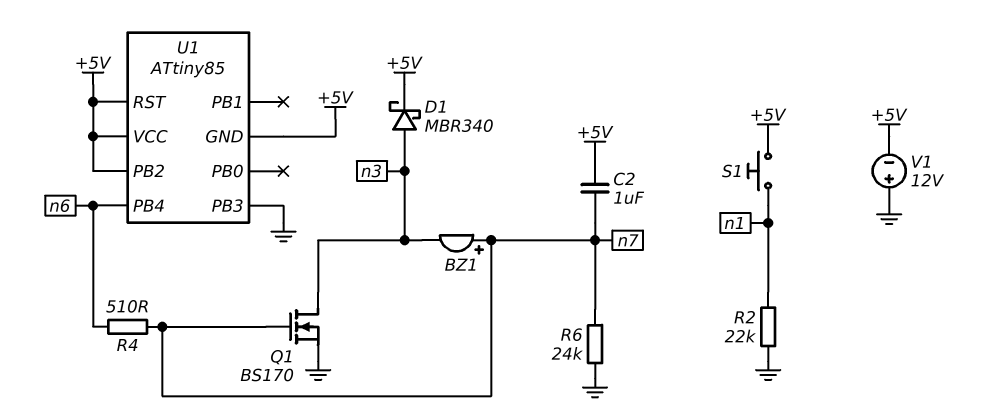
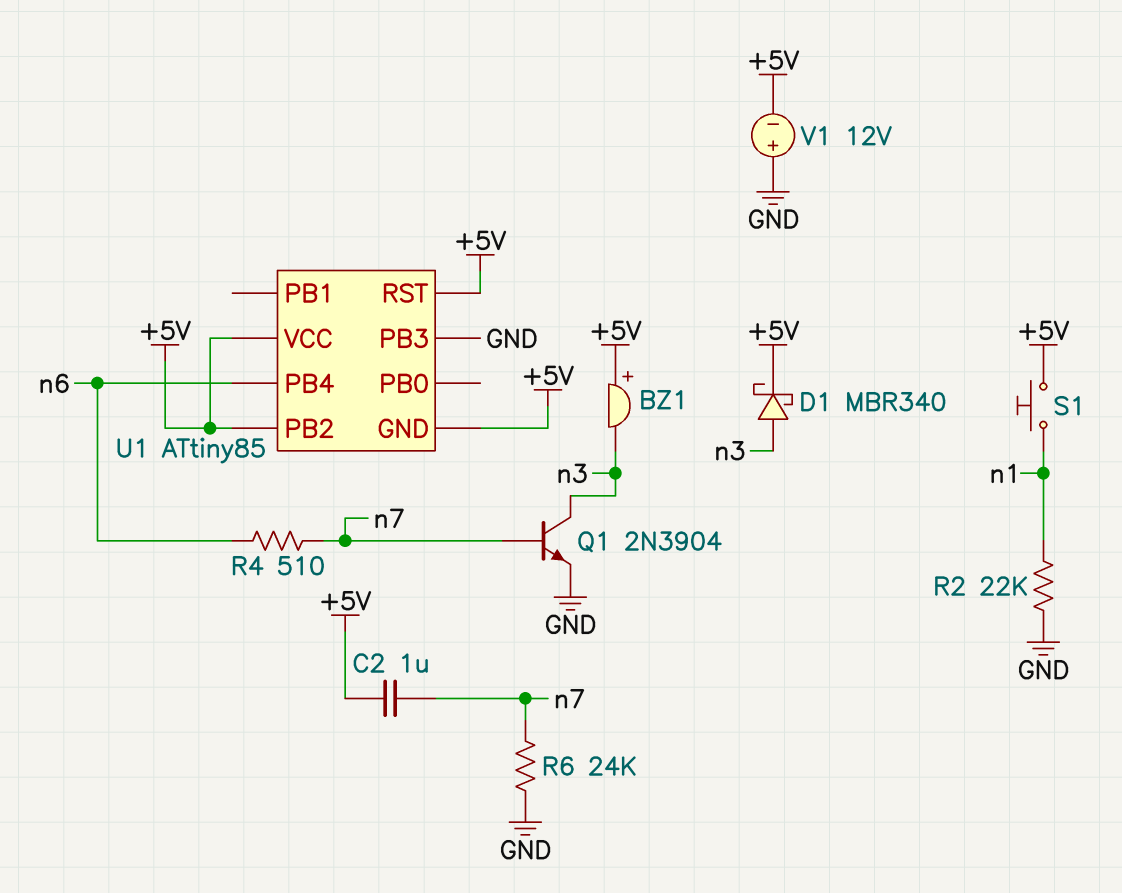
BZ1: buzzer (plus n7, minus n3) -> buzzer (plus +5V, minus n3)
Q1: NMOS BS170 (G n7, D n3, S GND) -> NPN 2N3904 (B n7, C n3, E GND)

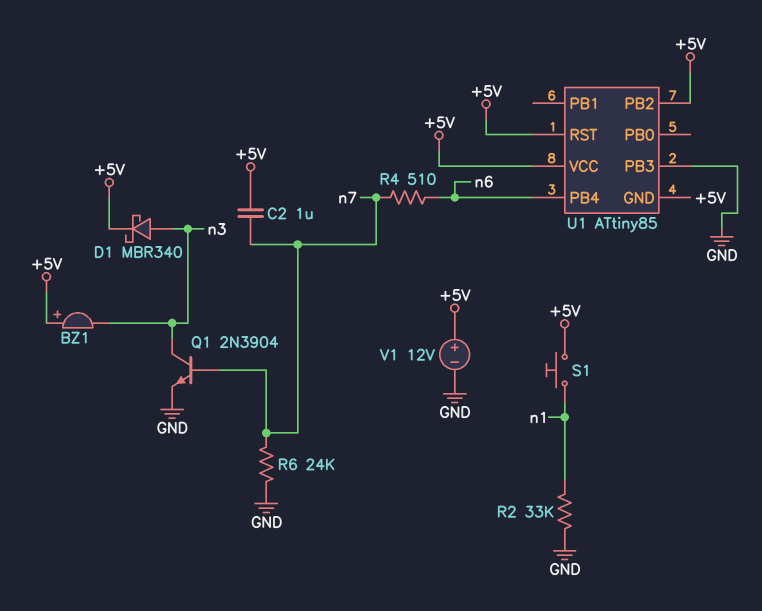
R2: 22k (GND, n1) -> 33k (GND, n1)
V1: 12V (plus GND, minus +5V) -> 12V (plus +5V, minus GND)

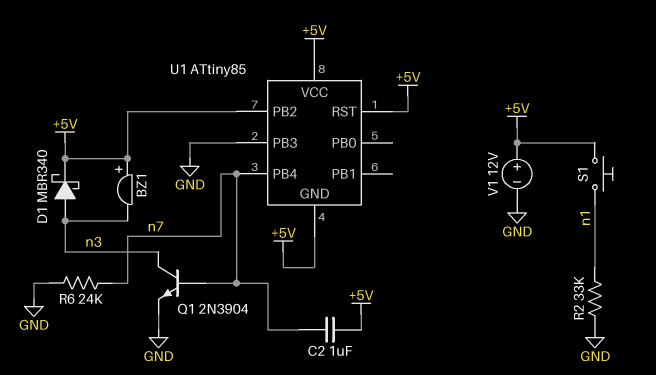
R4: 510 (n6, n7) -> none
U1 pin PB4: n6 -> n7

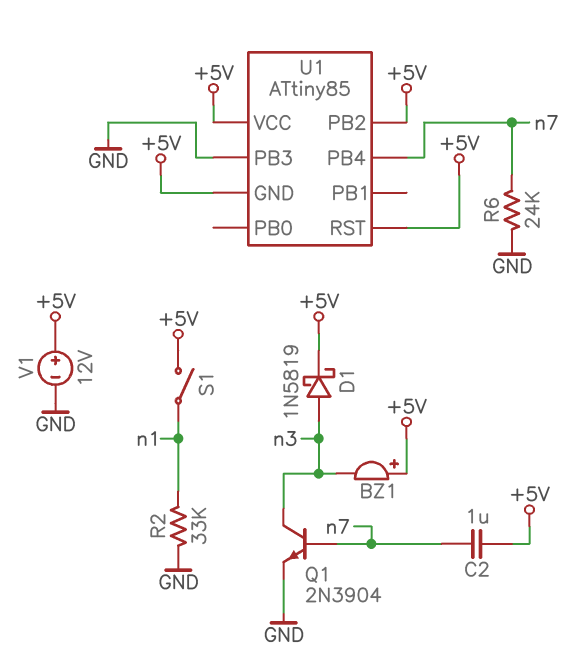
D1: schottky MBR340 (A n3, K +5V) -> schottky 1N5819 (A n3, K +5V)
S1: button (+5V, n1) -> switch (+5V, n1)

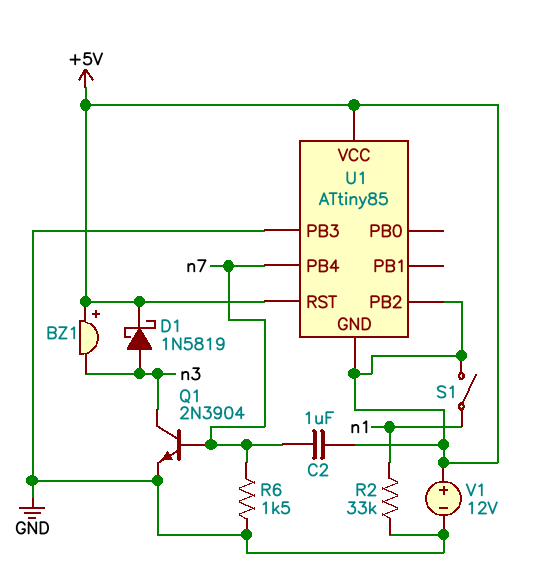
R6: 24k (GND, n7) -> 1.5k (GND, n7)

